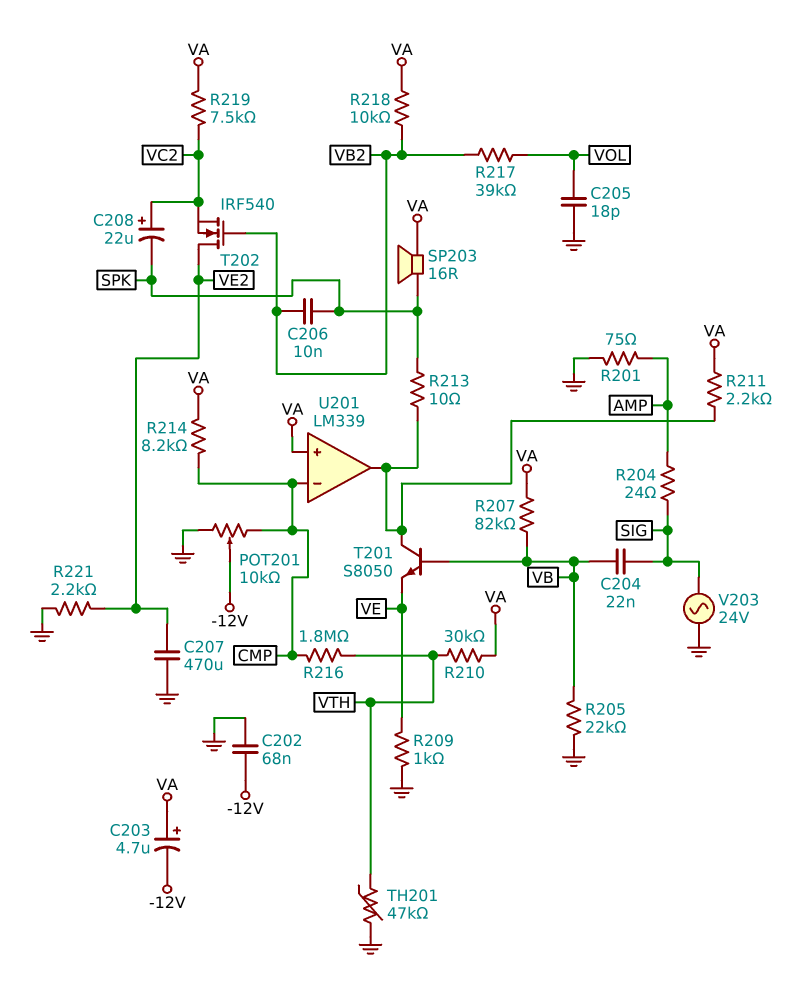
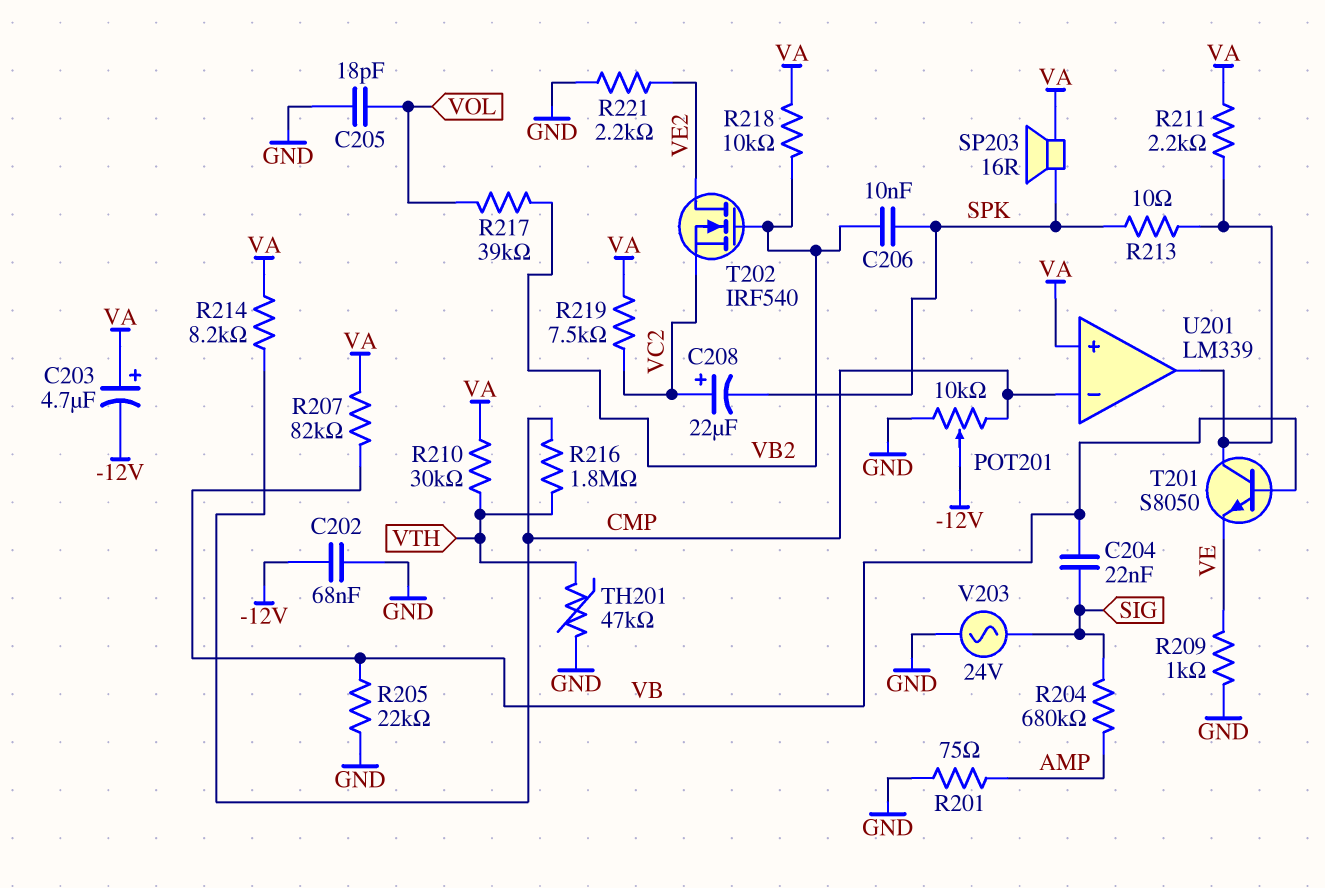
C207: 470uF (GND, VE2) -> none
R204: 24 (AMP, SIG) -> 680k (AMP, SIG)

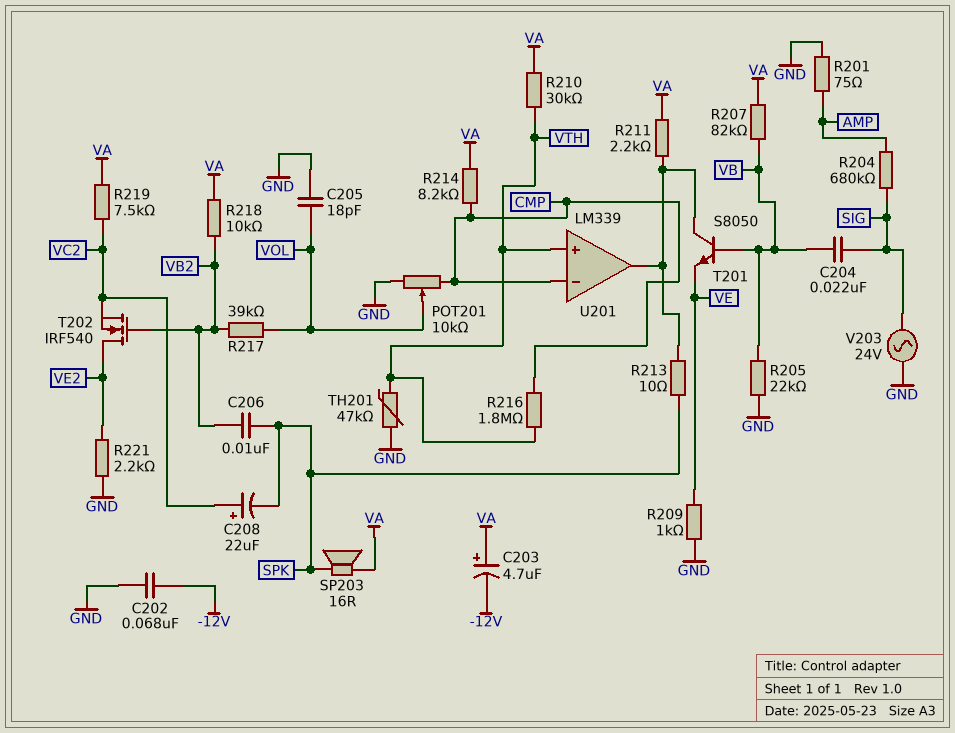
POT201: 10k (CMP, GND, wiper -12V) -> 10k (CMP, GND, wiper VOL)
U201 pin in+: VA -> VTH

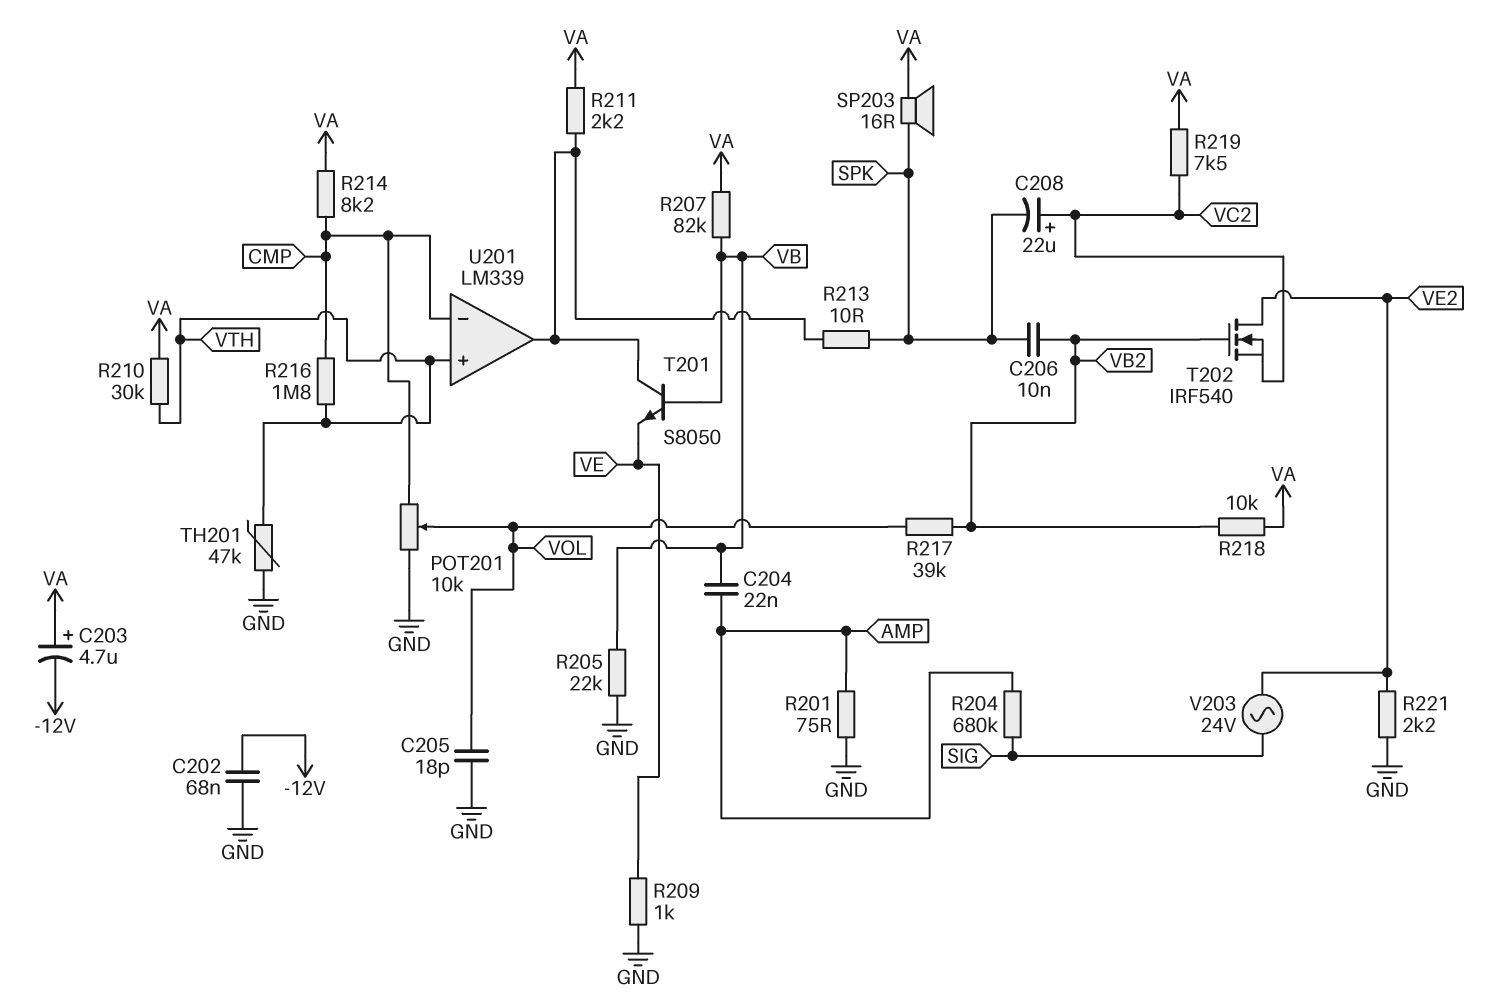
C204: 22nF (SIG, VB) -> 22nF (AMP, VB)
V203: AC 24V (GND, SIG) -> AC 24V (SIG, VE2)

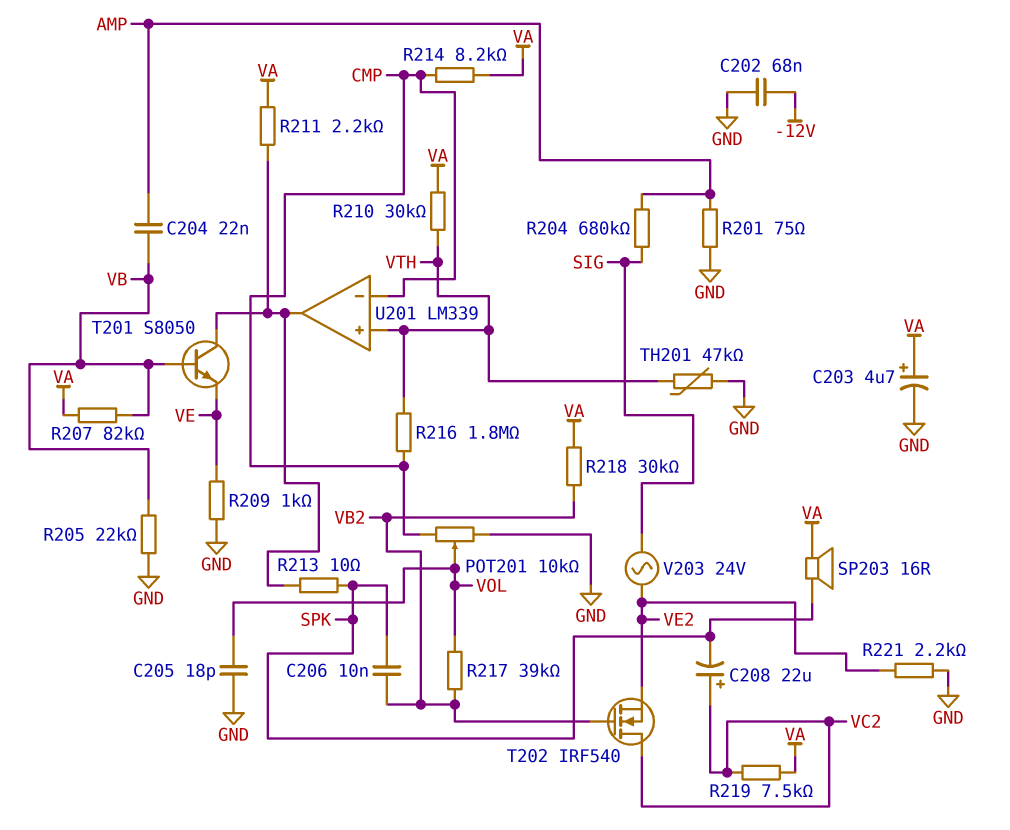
C203: 4.7uF (plus VA, minus -12V) -> 4.7uF (plus VA, minus GND)
R218: 10k (VA, VB2) -> 30k (VA, VB2)
T202: NMOS IRF540 (G VB2, D VE2, S VC2) -> NMOS IRF540 (G VB2, D VC2, S VE2)

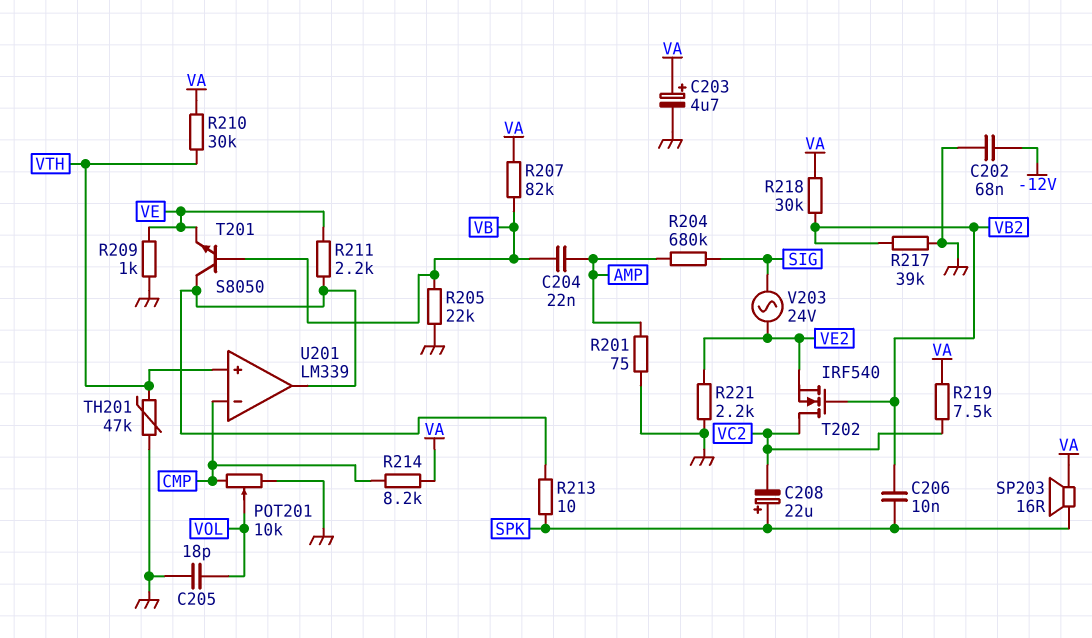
C208: 22uF (plus VC2, minus SPK) -> 22uF (plus SPK, minus VC2)
R211: 2.2k (U201/out, VA) -> 2.2k (U201/out, VE)
R216: 1.8M (CMP, VTH) -> none
R217: 39k (VB2, VOL) -> 39k (GND, VB2)

